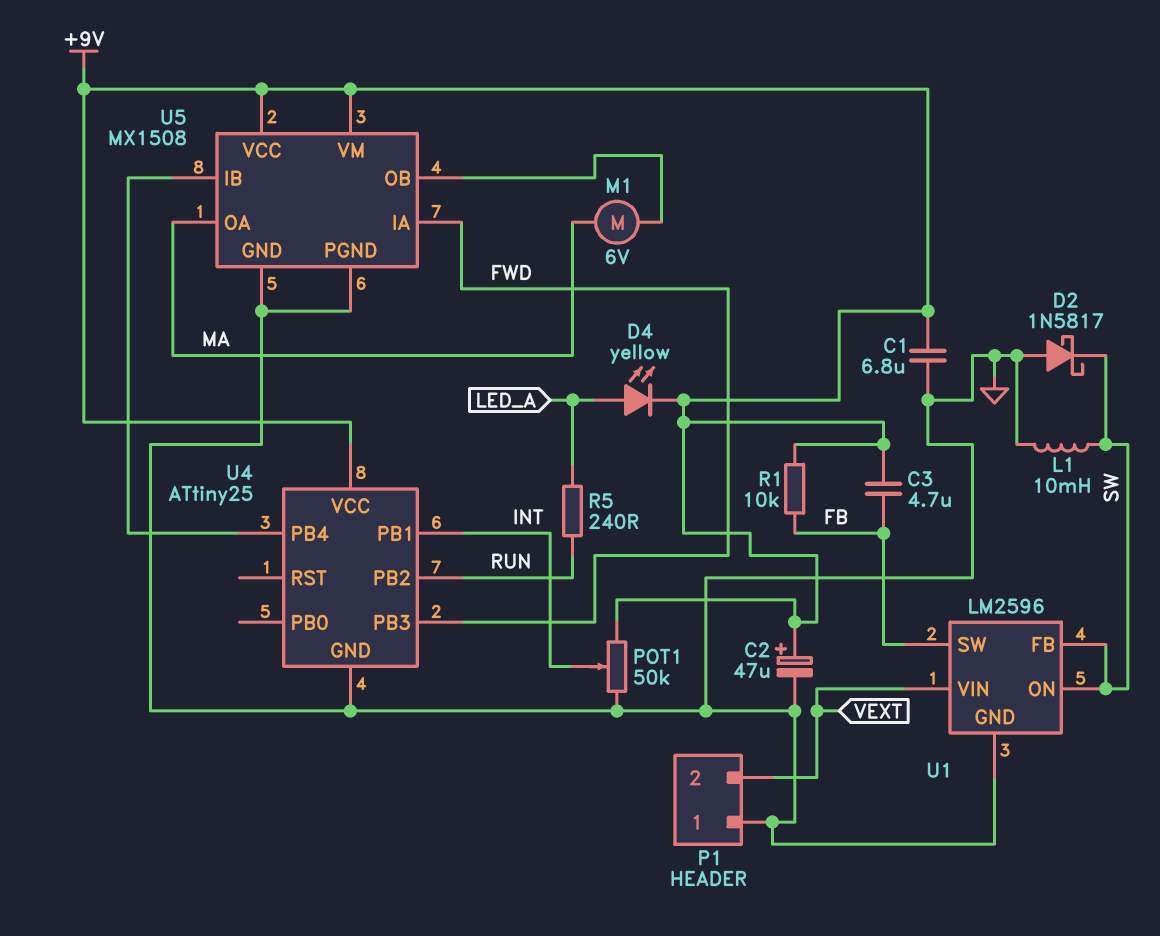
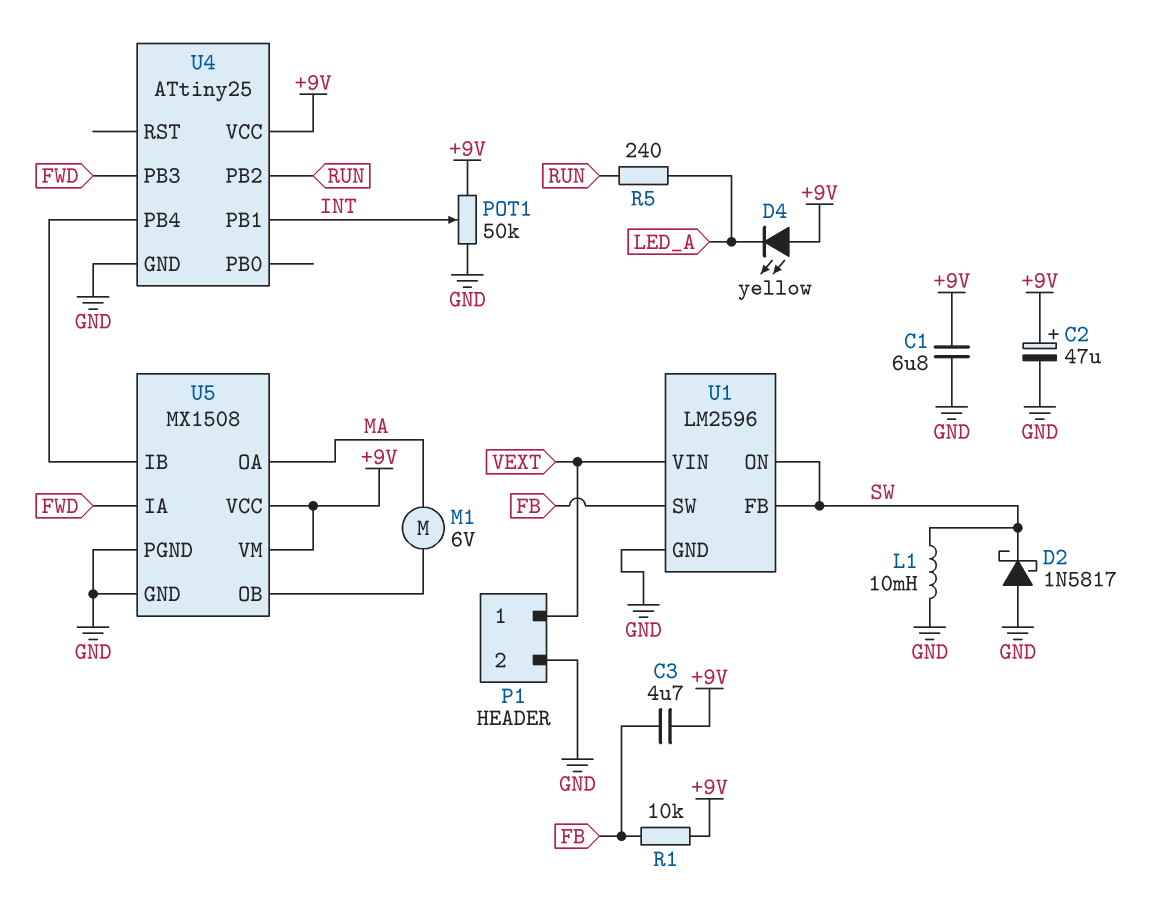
D4: LED yellow (A LED_A, K +9V) -> LED yellow (A +9V, K LED_A)
P1 pin 1: GND -> VEXT
P1 pin 2: VEXT -> GND

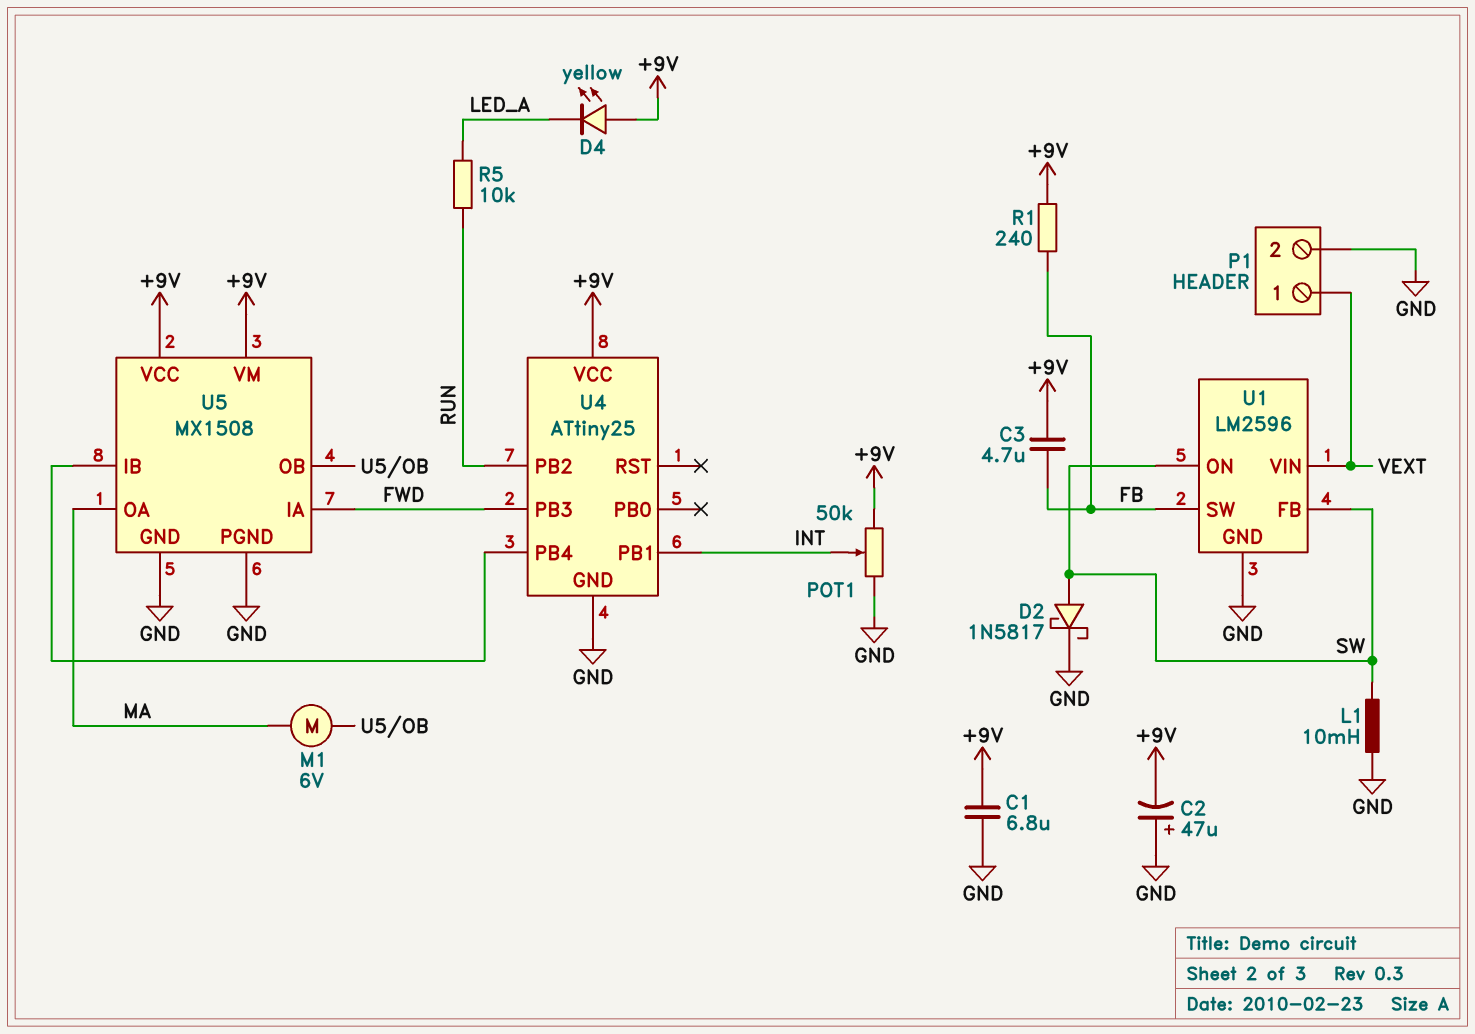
C2: 47uF (plus +9V, minus GND) -> 47uF (plus GND, minus +9V)
D2: schottky 1N5817 (A GND, K SW) -> schottky 1N5817 (A SW, K GND)
R1: 10k (+9V, FB) -> 240 (+9V, FB)
R5: 240 (LED_A, RUN) -> 10k (LED_A, RUN)

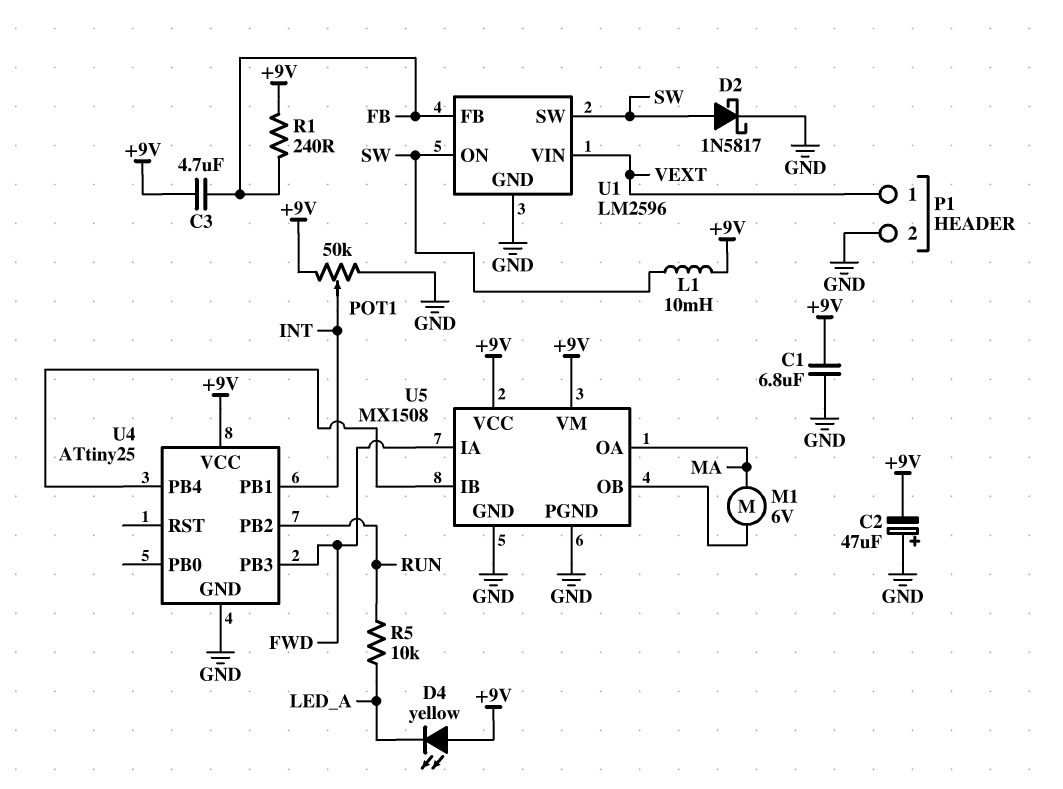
L1: 10mH (GND, SW) -> 10mH (+9V, SW)
U1 pin FB: SW -> FB
U1 pin SW: FB -> SW

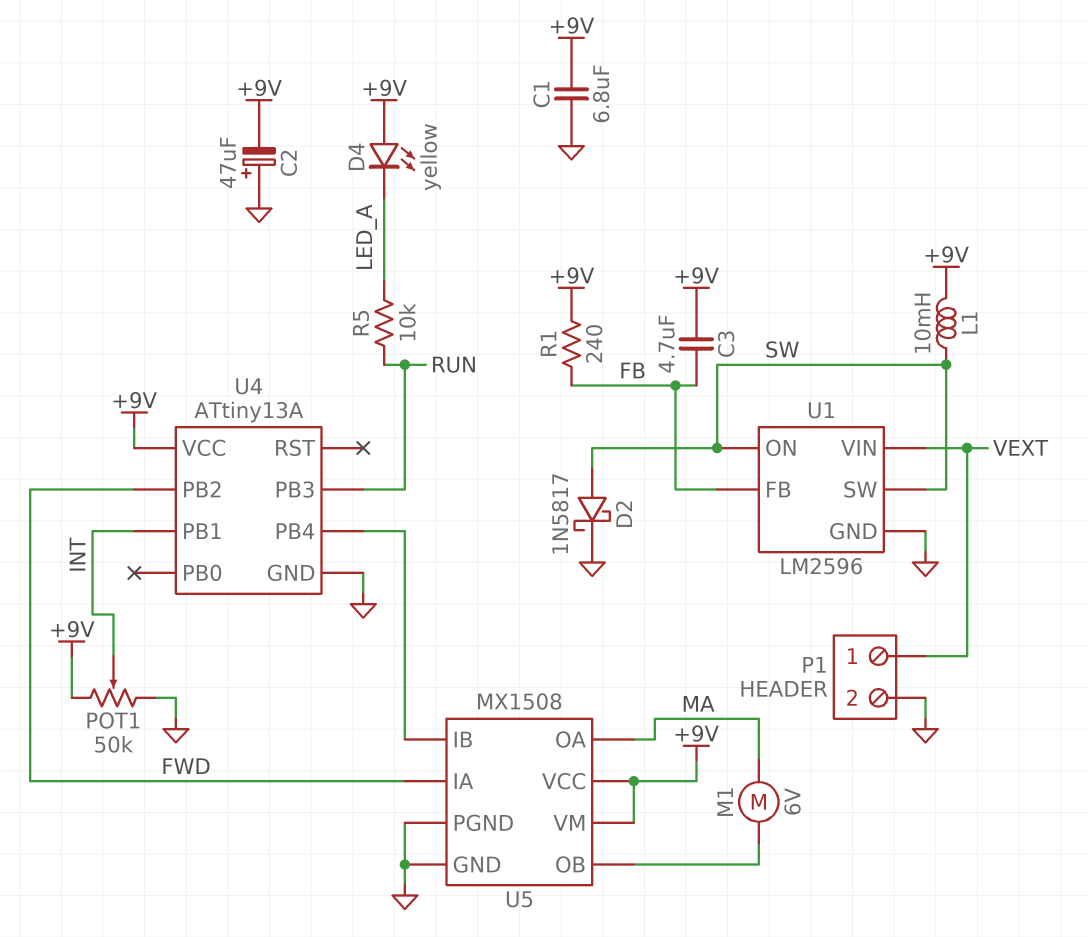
U4: ATtiny25 -> ATtiny13A
U4 pin PB2: RUN -> FWD
U4 pin PB3: FWD -> RUN

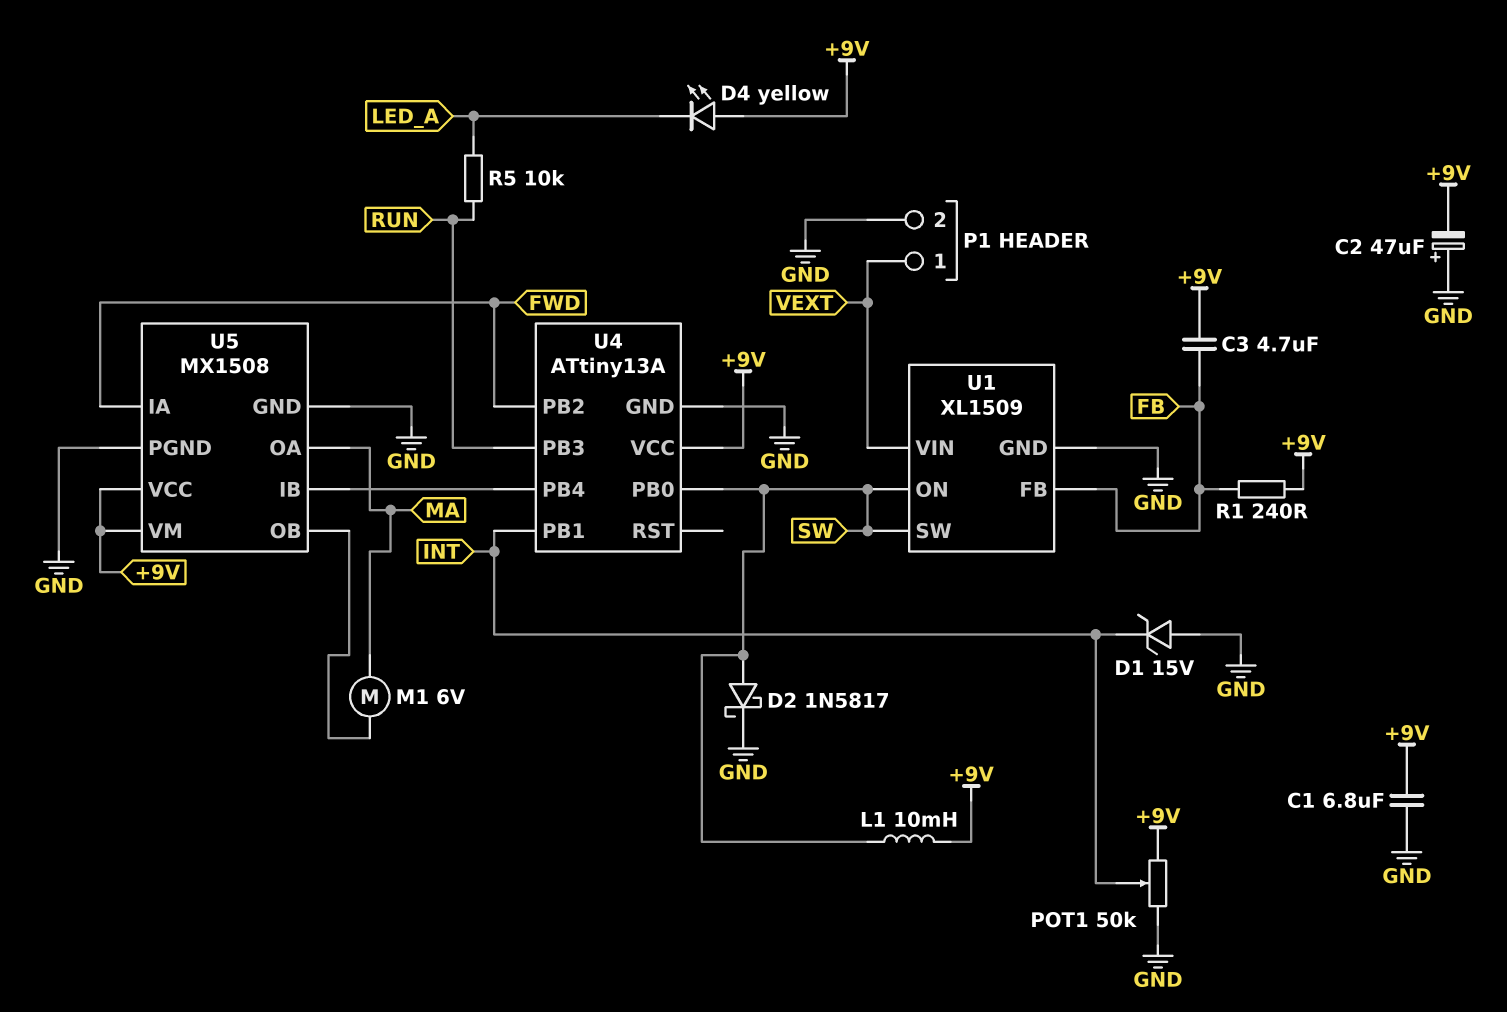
D1: none -> zener 15V (A GND, K INT)
U1: LM2596 -> XL1509
U4 pin PB0: none -> SW

